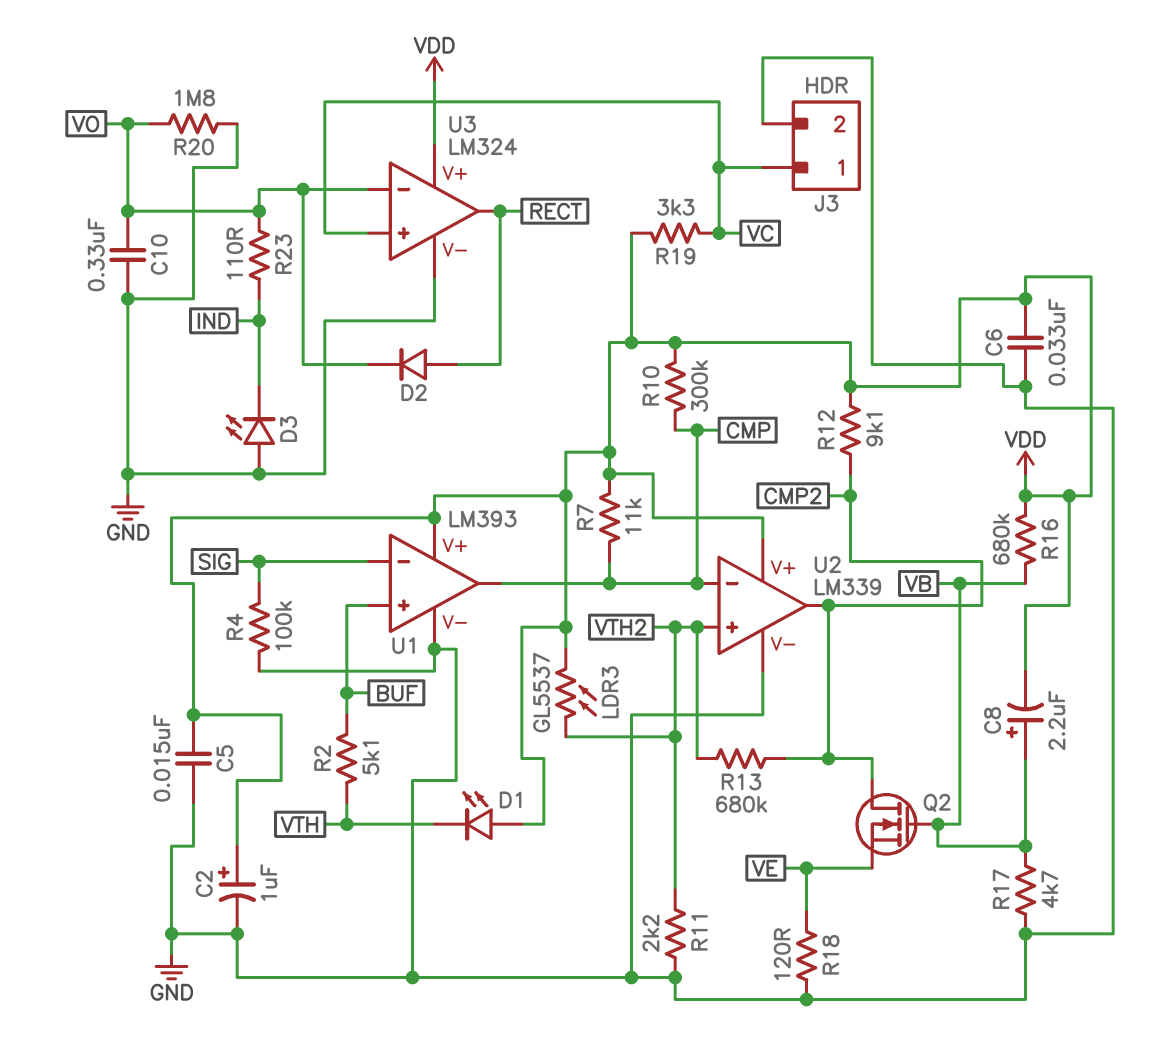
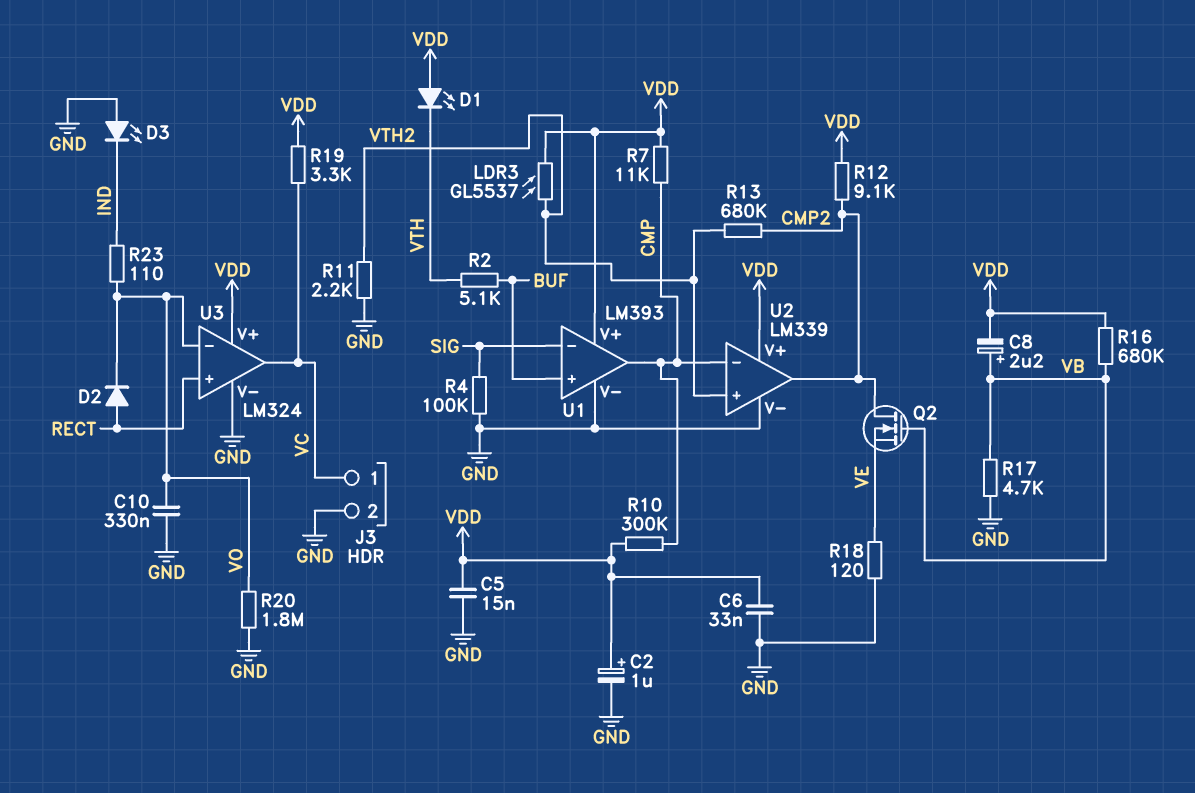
U3 pin in+: VC -> RECT
U3 pin out: RECT -> VC

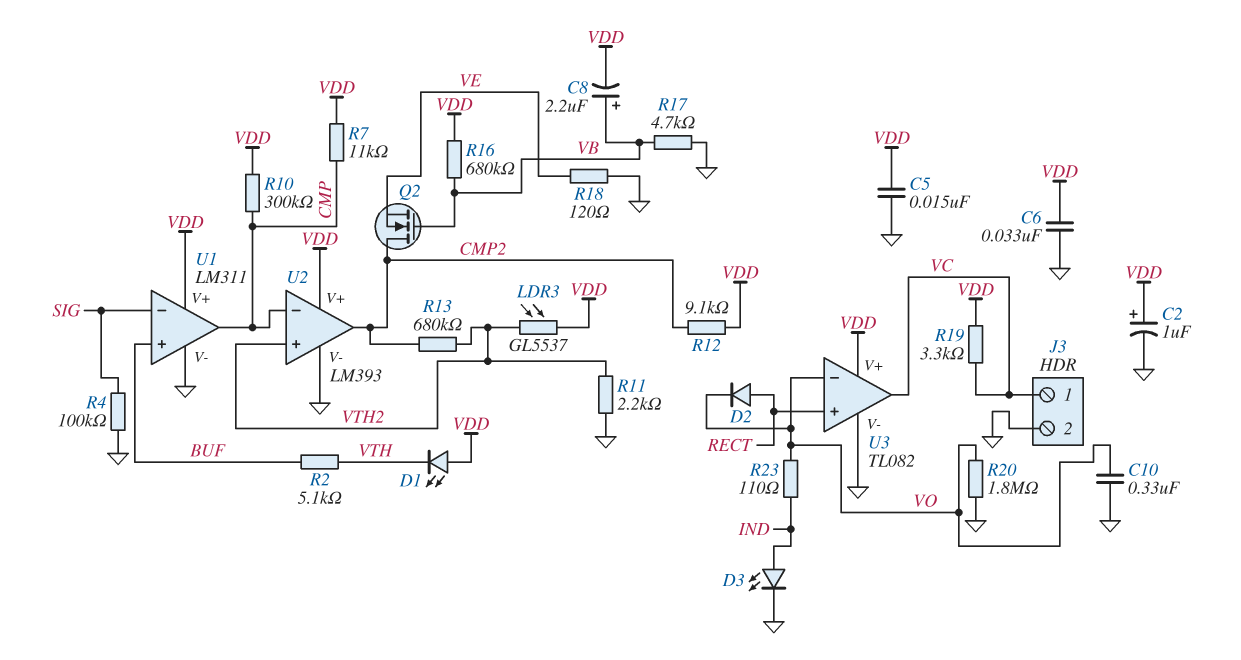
D3: LED (A GND, K IND) -> LED (A IND, K GND)
U1: LM393 -> LM311
U2: LM339 -> LM393
U3: LM324 -> TL082

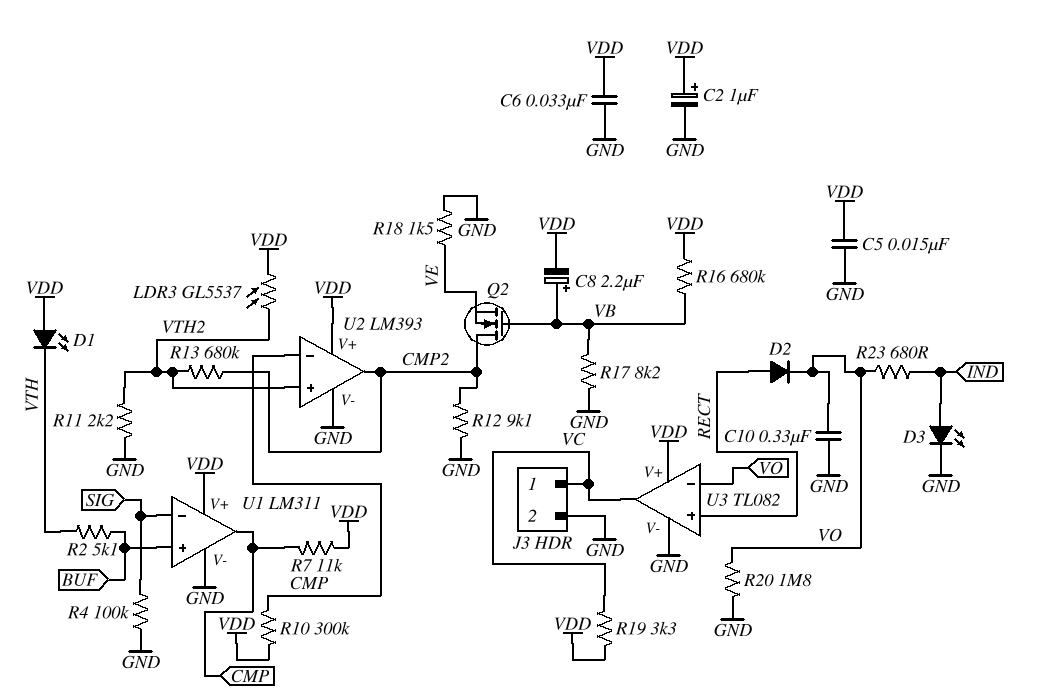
R12: 9.1k (CMP2, VDD) -> 9.1k (CMP2, GND)
R17: 4.7k (GND, VB) -> 8.2k (GND, VB)
R18: 120 (GND, VE) -> 1.5k (GND, VE)
R23: 110 (IND, VO) -> 680 (IND, VO)

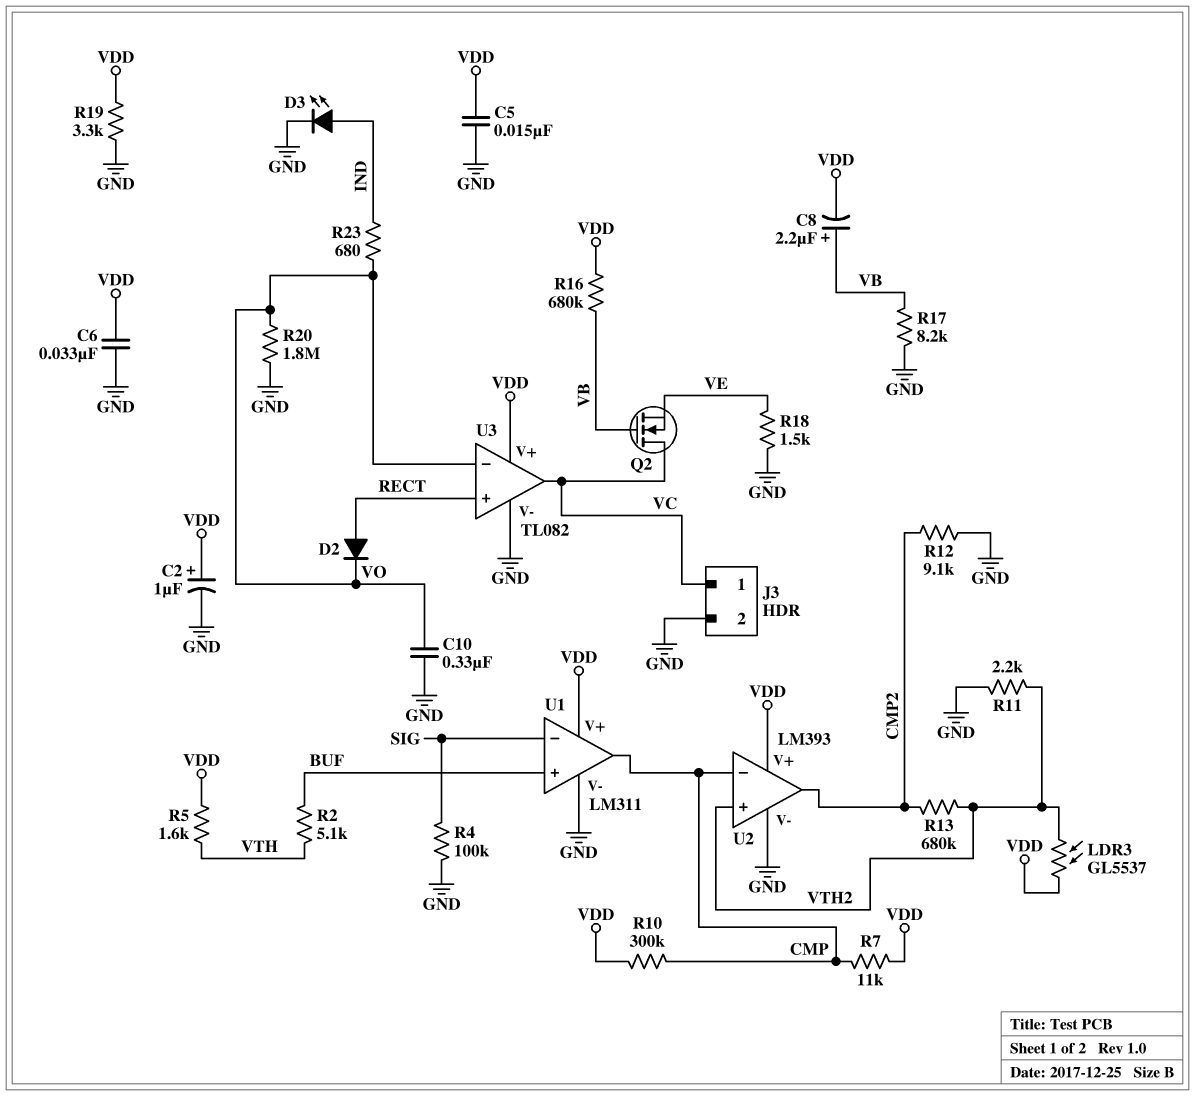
D1: LED (A VDD, K VTH) -> none
Q2: NMOS (G VB, D CMP2, S VE) -> NMOS (G VB, D VC, S VE)
R5: none -> 1.6k (VDD, VTH)
R19: 3.3k (VC, VDD) -> 3.3k (GND, VDD)

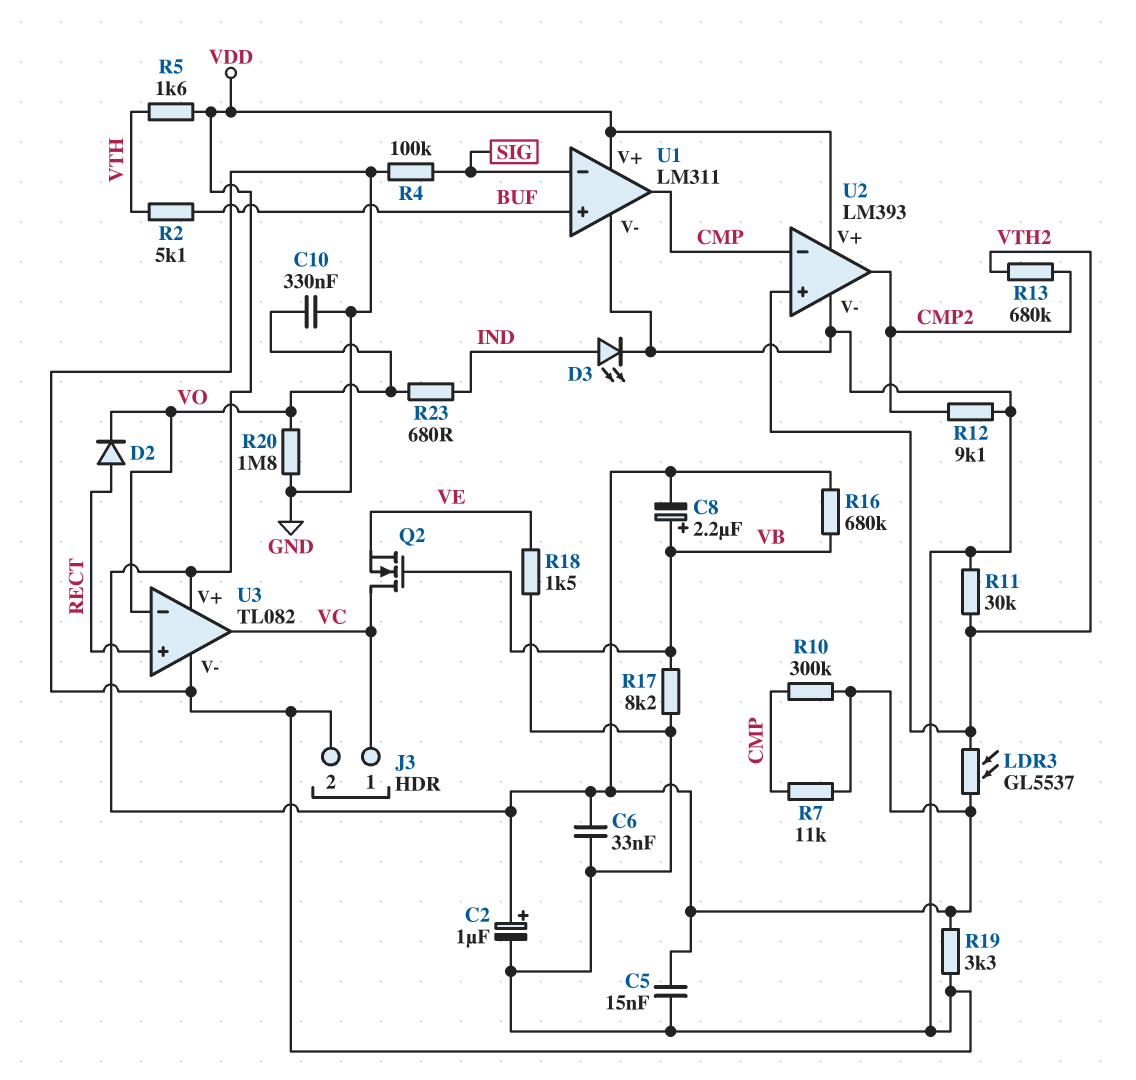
R11: 2.2k (GND, VTH2) -> 30k (GND, VTH2)

